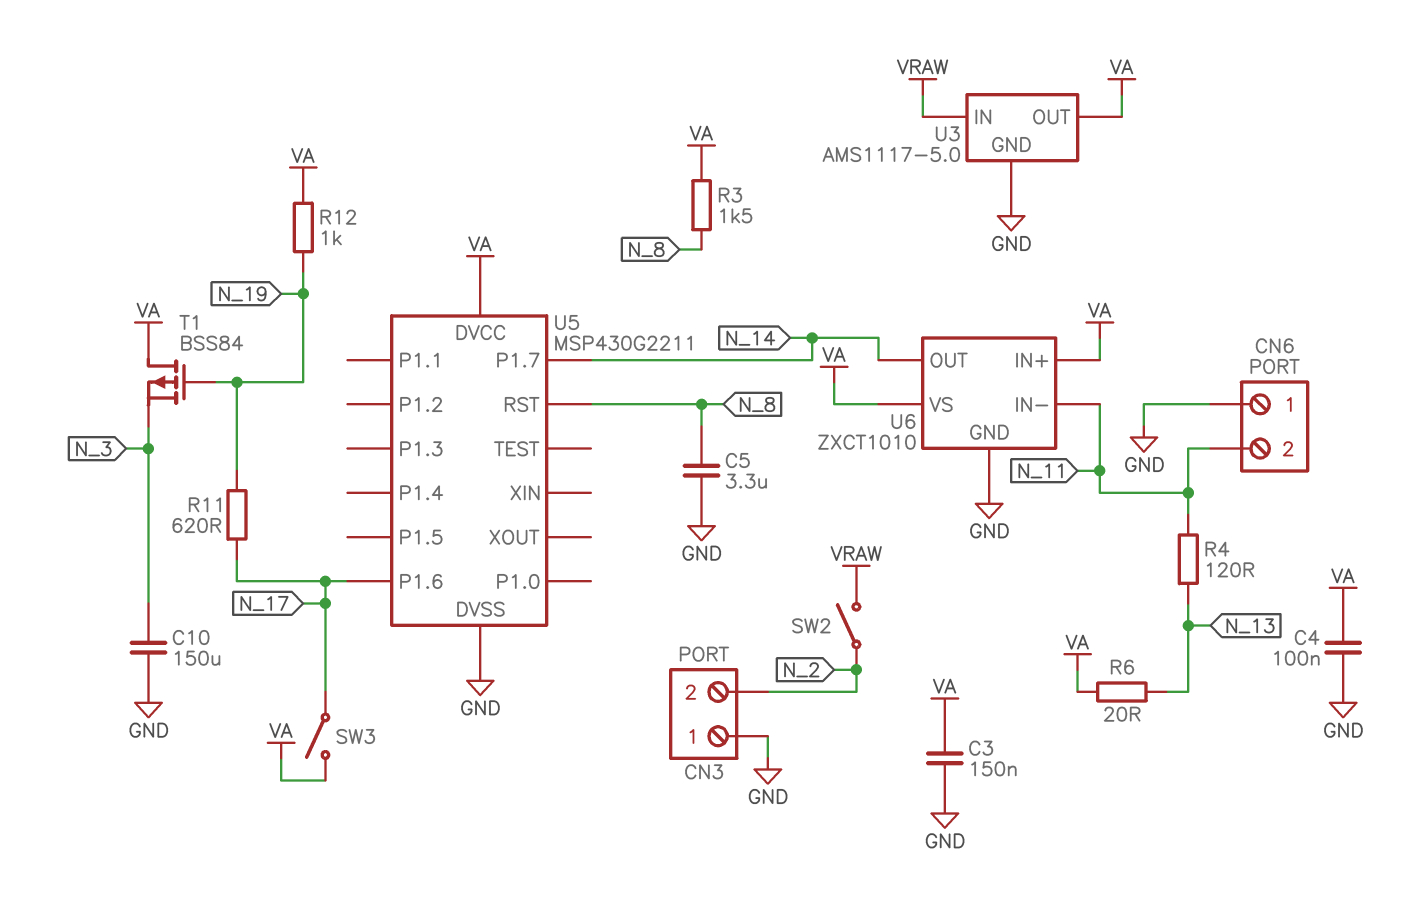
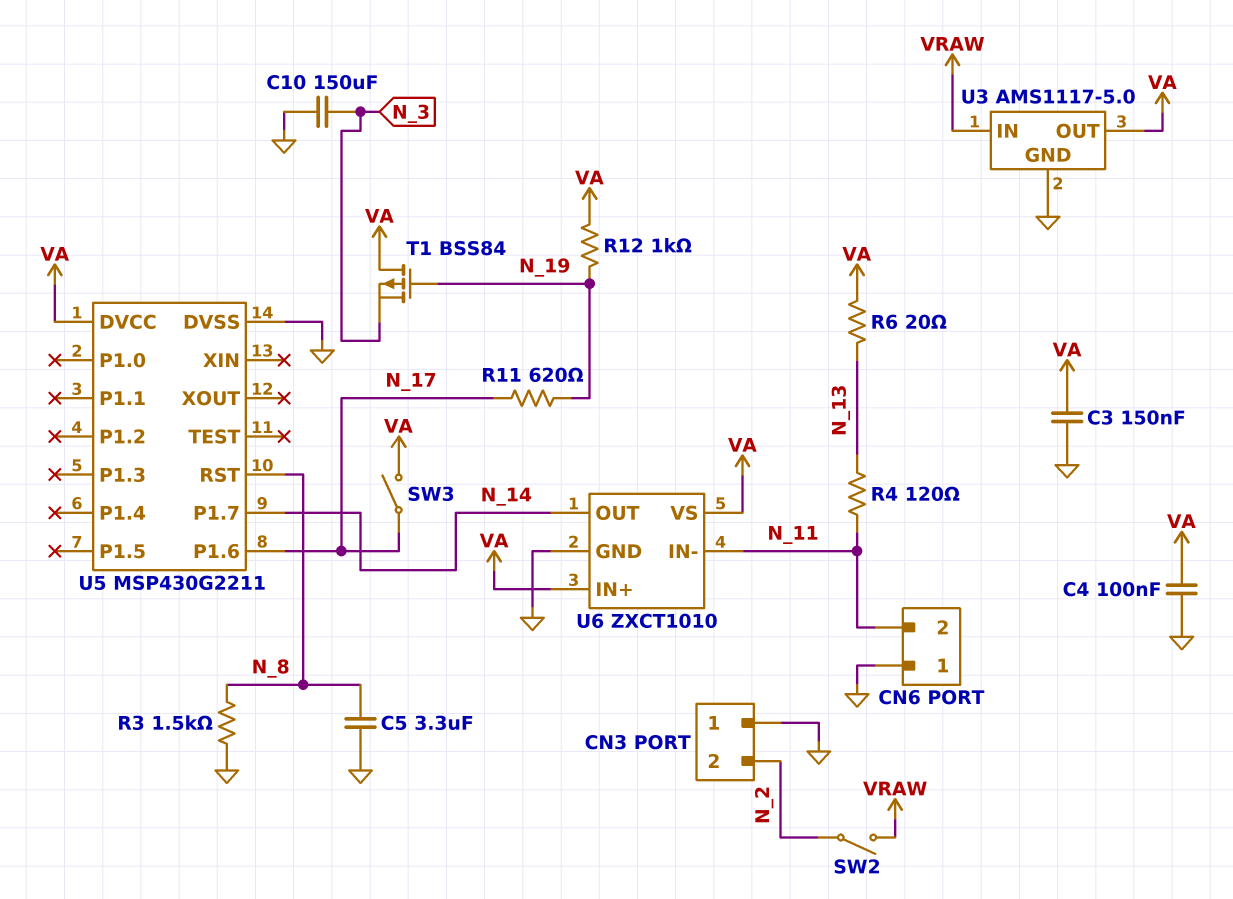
R3: 1.5k (N_8, VA) -> 1.5k (GND, N_8)

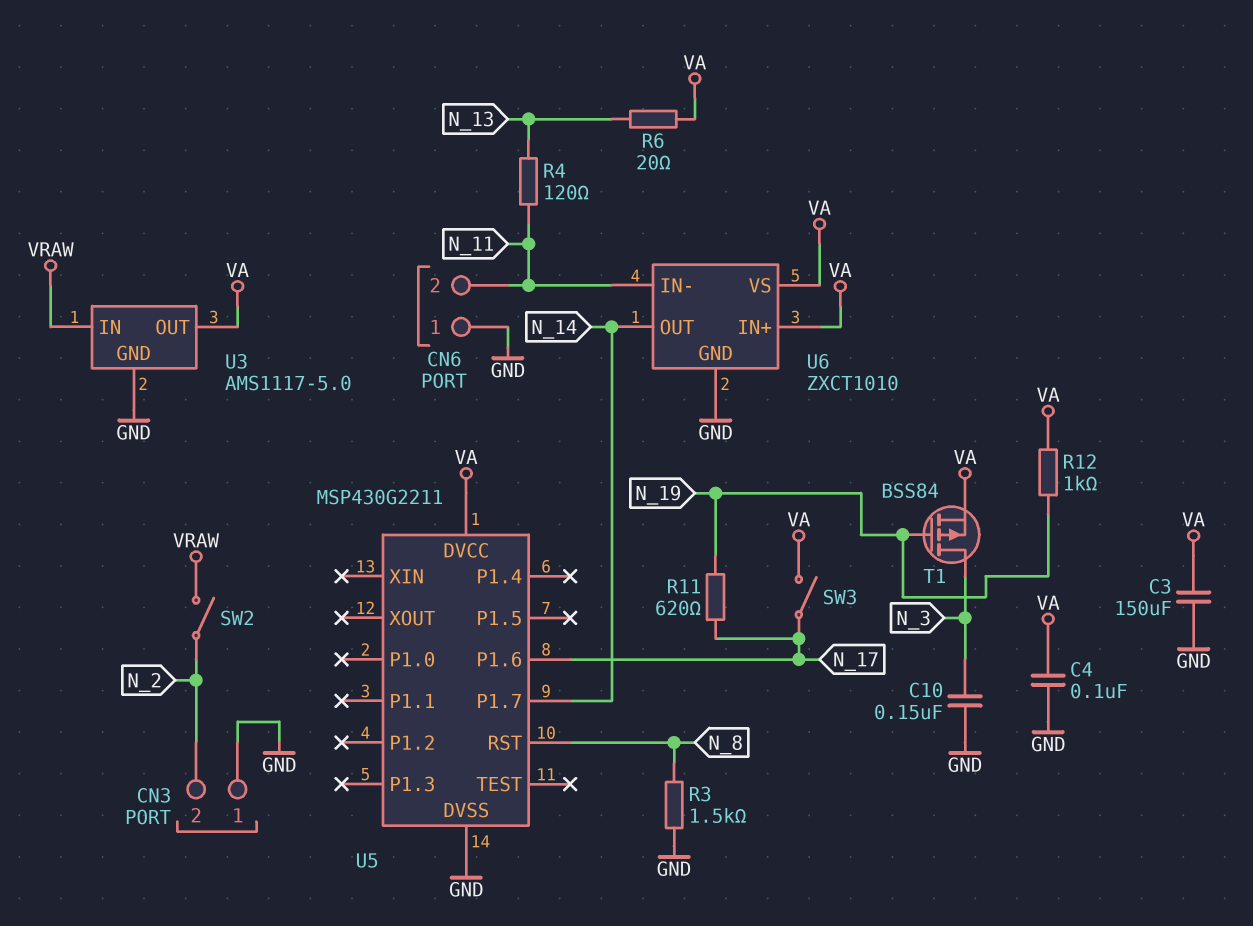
C3: 150nF (GND, VA) -> 150uF (GND, VA)
C5: 3.3uF (GND, N_8) -> none
C10: 150uF (GND, N_3) -> 150nF (GND, N_3)
T1: PMOS BSS84 (G N_19, D VA, S N_3) -> PMOS BSS84 (G N_19, D N_3, S VA)

